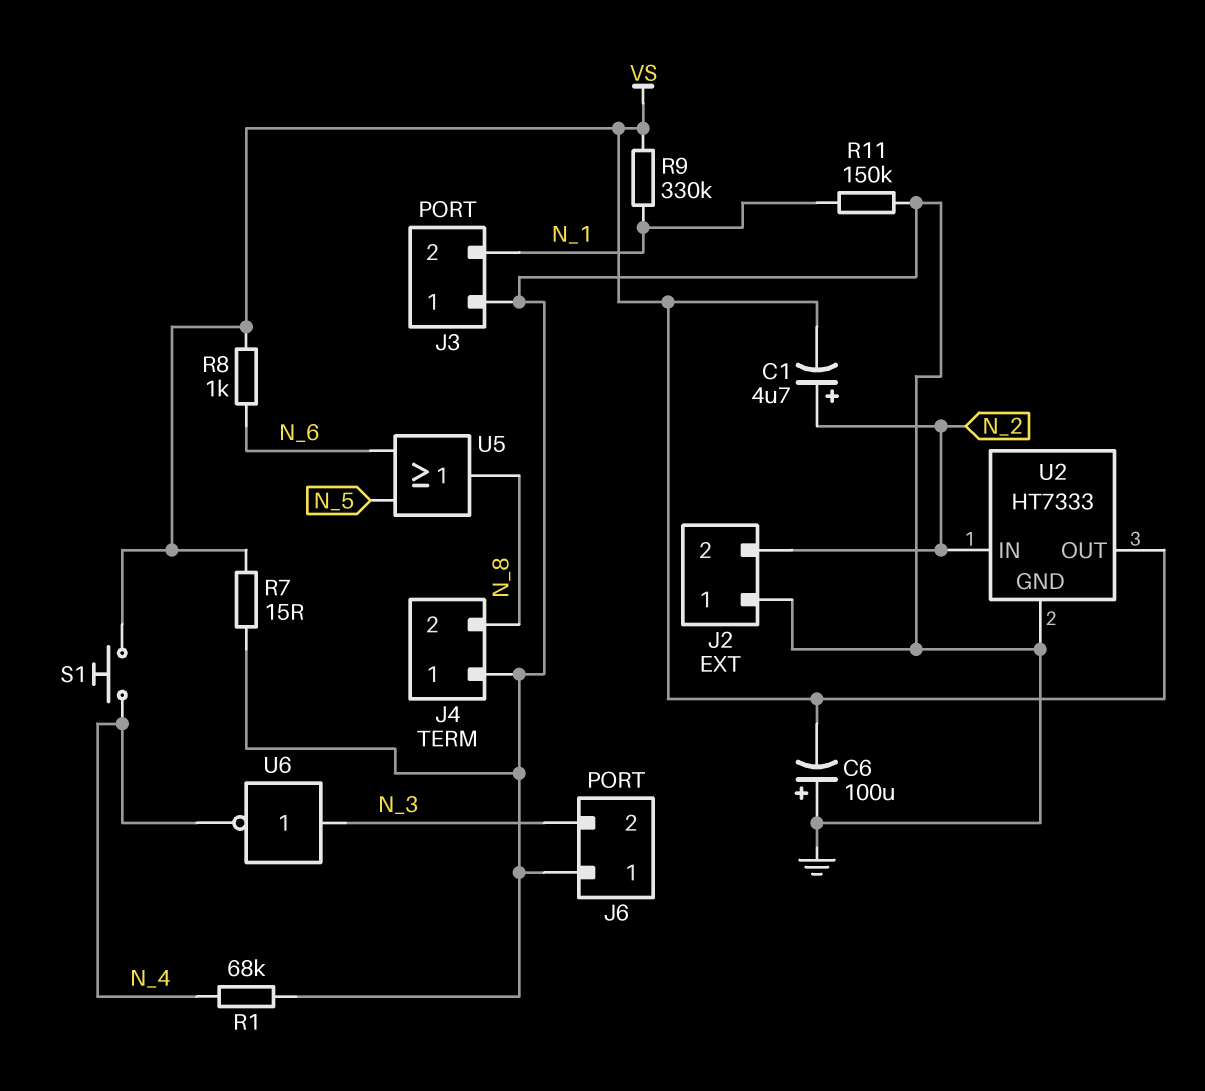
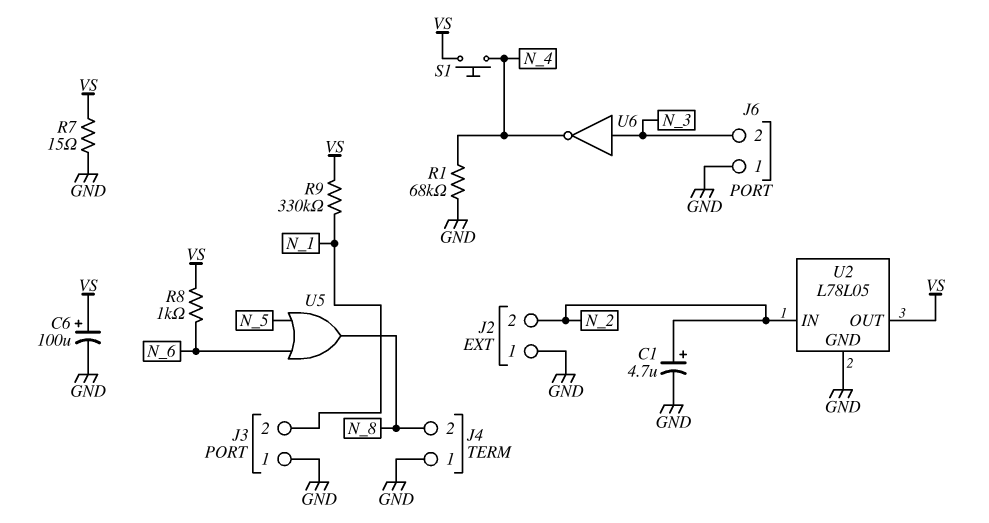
C1: 4.7uF (plus N_2, minus VS) -> 4.7uF (plus N_2, minus GND)
C6: 100uF (plus GND, minus VS) -> 100uF (plus VS, minus GND)
R11: 150k (GND, N_1) -> none
U2: HT7333 -> L78L05

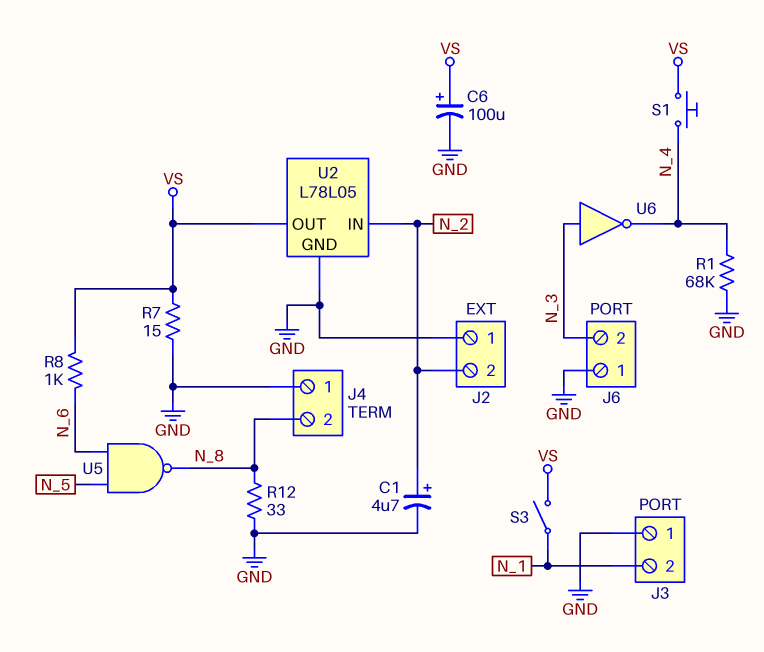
R9: 330k (N_1, VS) -> none
R12: none -> 33 (GND, N_8)
S3: none -> switch (N_1, VS)
U5: OR (in N_5, in N_6, out N_8) -> NAND (in N_5, in N_6, out N_8)

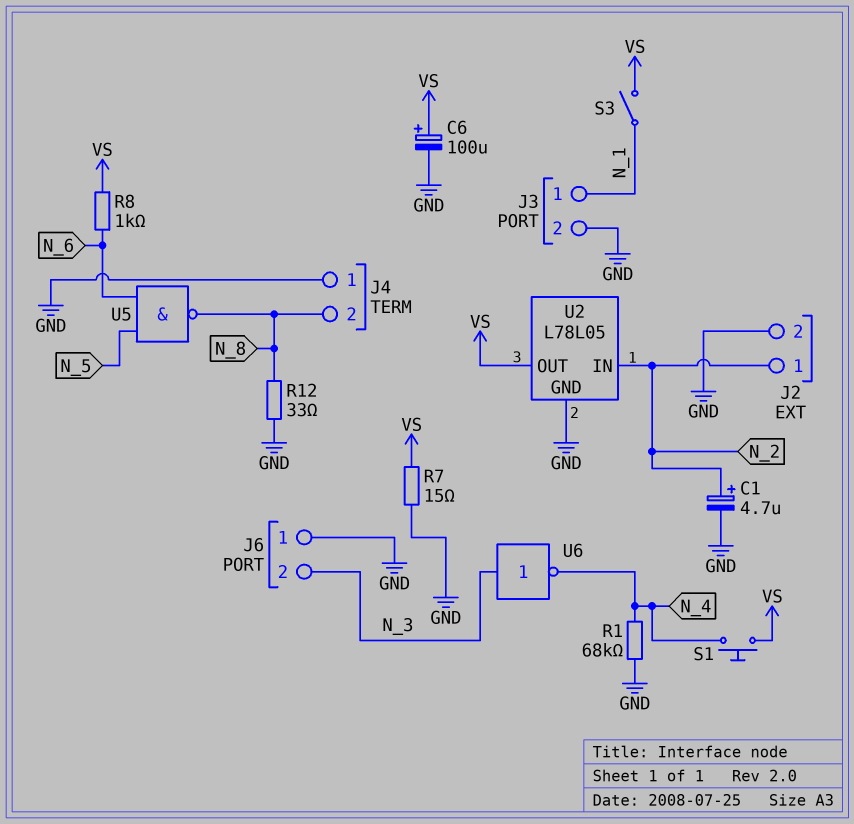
J2 pin 1: GND -> N_2
J2 pin 2: N_2 -> GND
J3 pin 1: GND -> N_1
J3 pin 2: N_1 -> GND

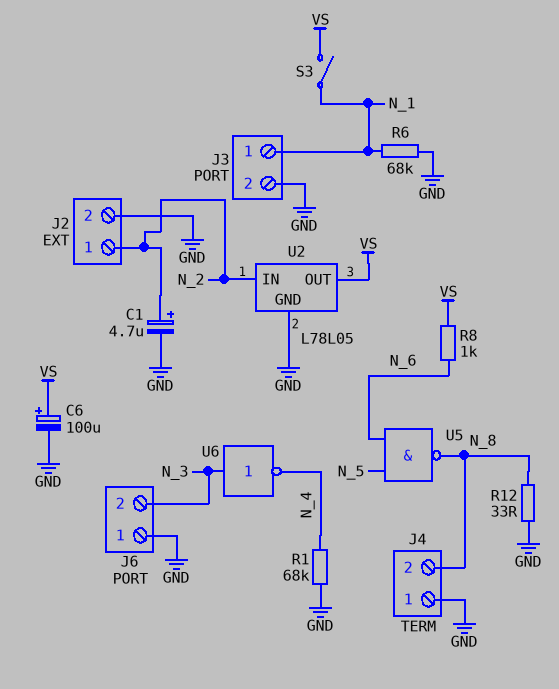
R6: none -> 68k (GND, N_1)
R7: 15 (GND, VS) -> none
S1: button (N_4, VS) -> none

